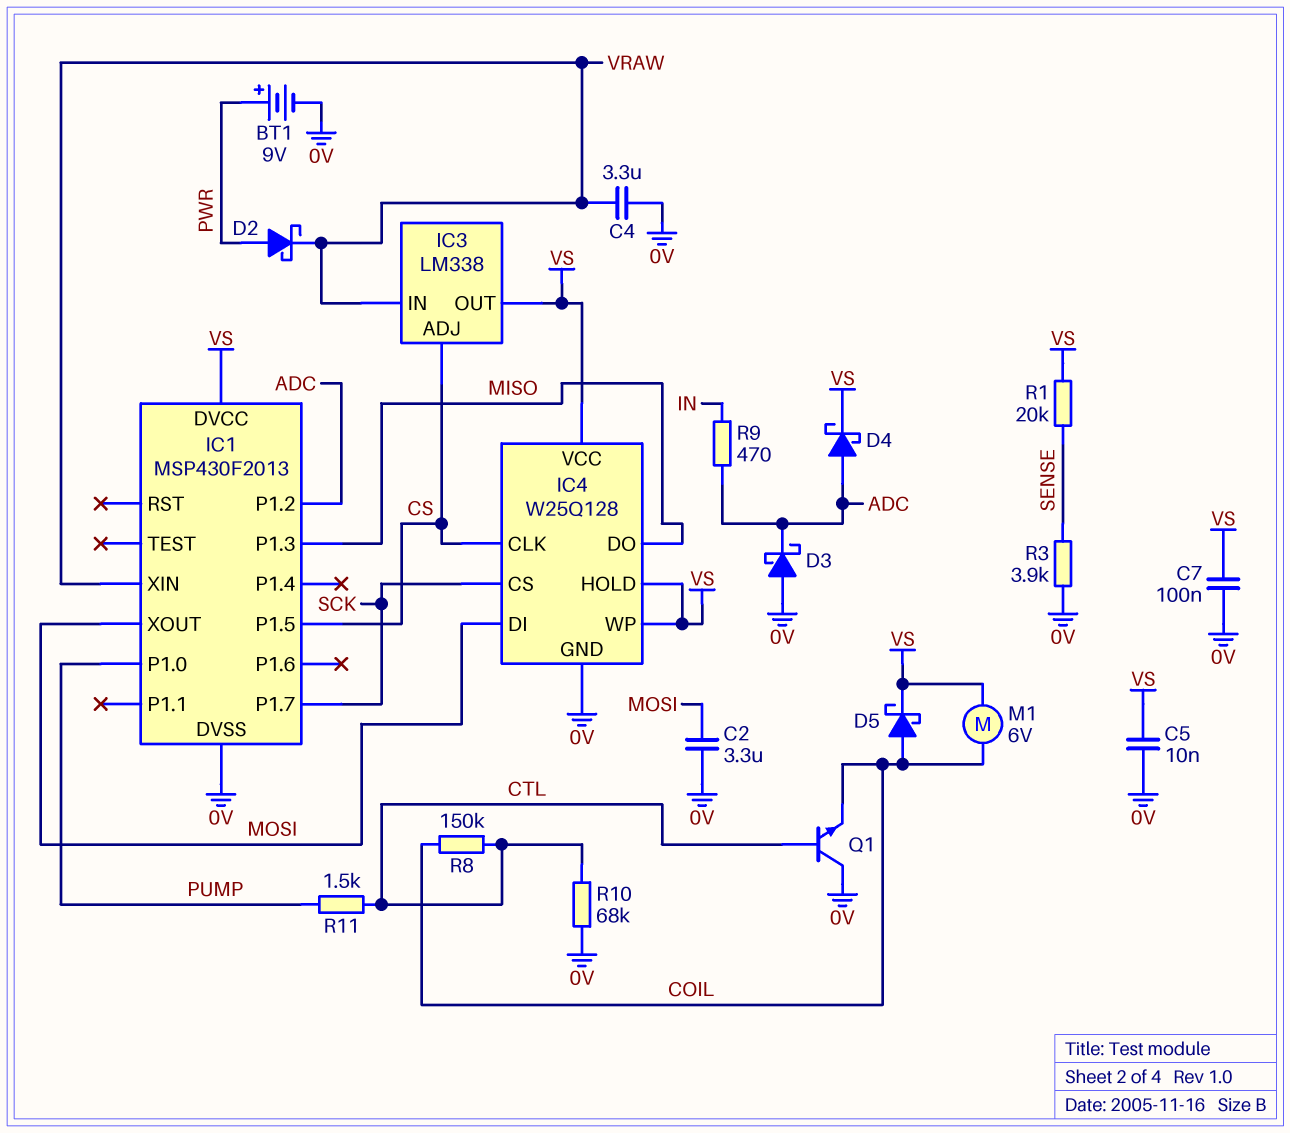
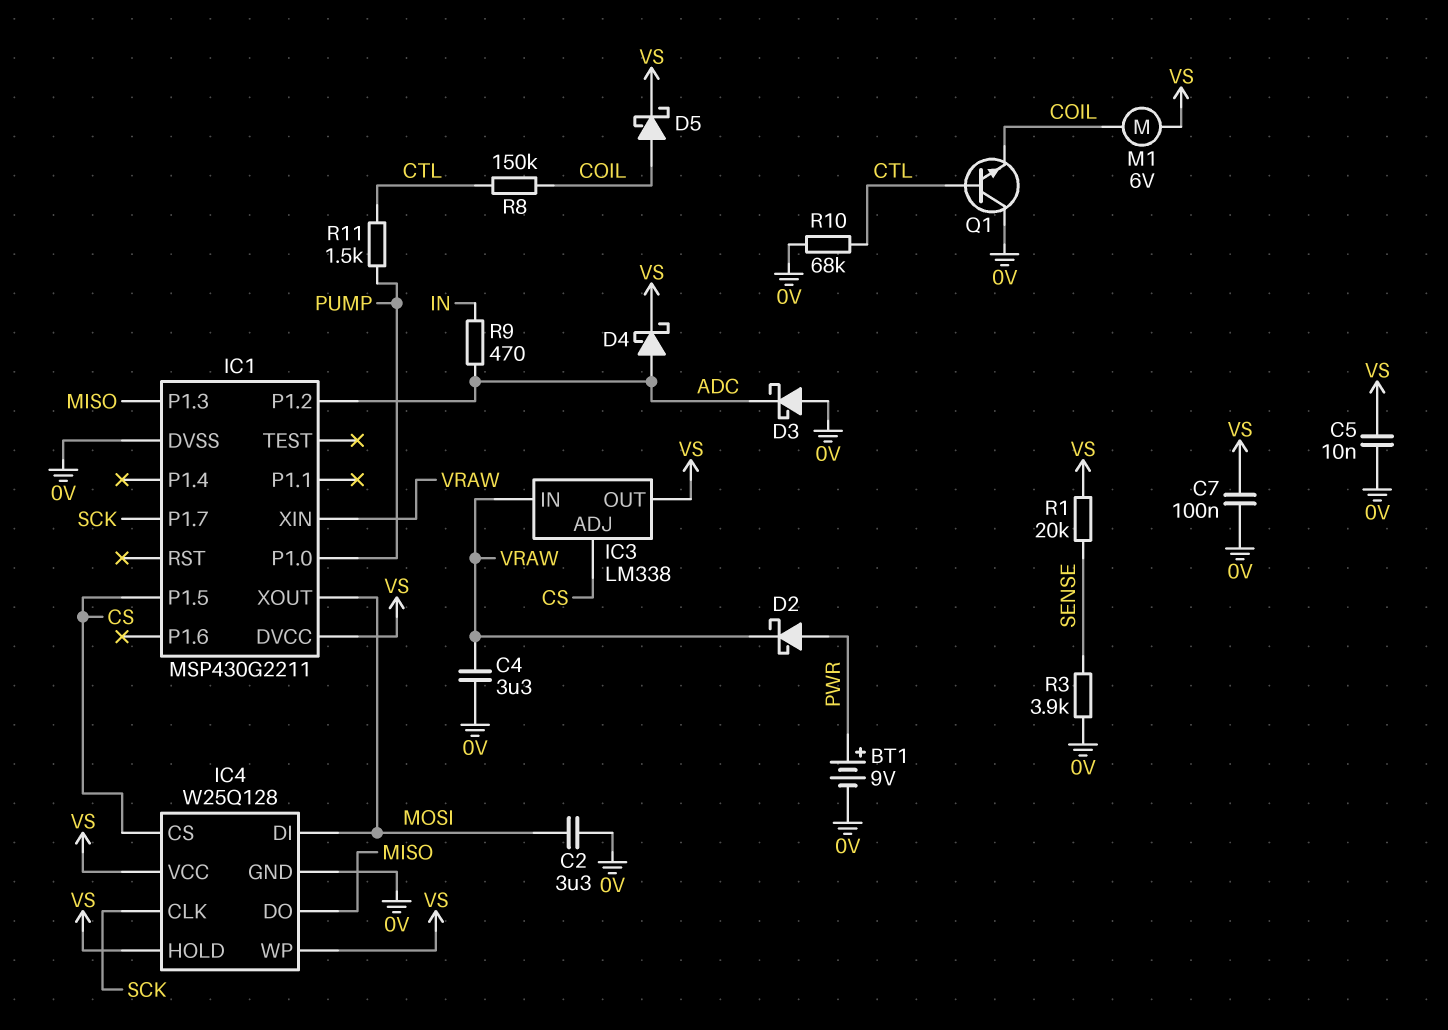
IC1: MSP430F2013 -> MSP430G2211
IC4 pin CLK: CS -> SCK
IC4 pin CS: SCK -> CS

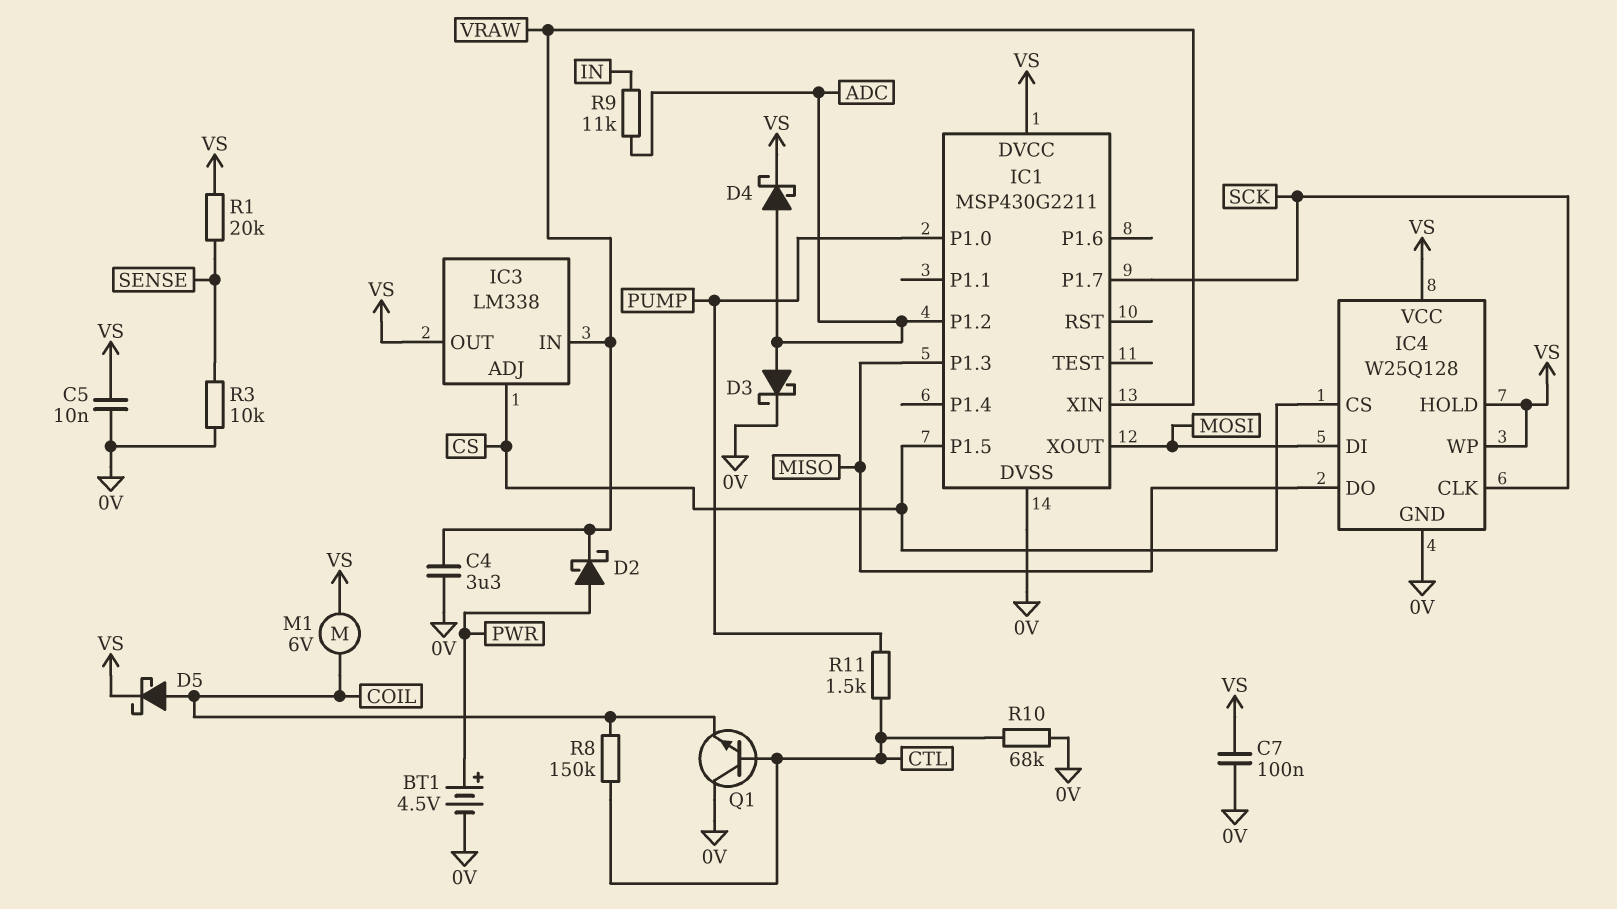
BT1: 9V (plus PWR, minus 0V) -> 4.5V (plus PWR, minus 0V)
C2: 3.3uF (0V, MOSI) -> none
D3: schottky (A 0V, K ADC) -> schottky (A ADC, K 0V)
R3: 3.9k (0V, SENSE) -> 10k (0V, SENSE)
R9: 470 (ADC, IN) -> 11k (ADC, IN)

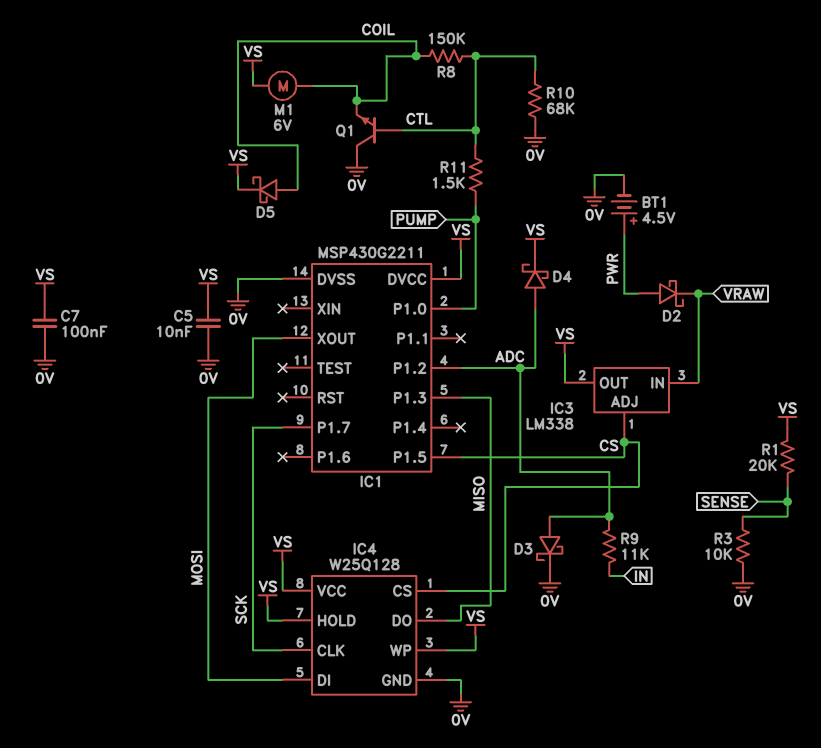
C4: 3.3uF (0V, VRAW) -> none
IC1 pin XIN: VRAW -> none

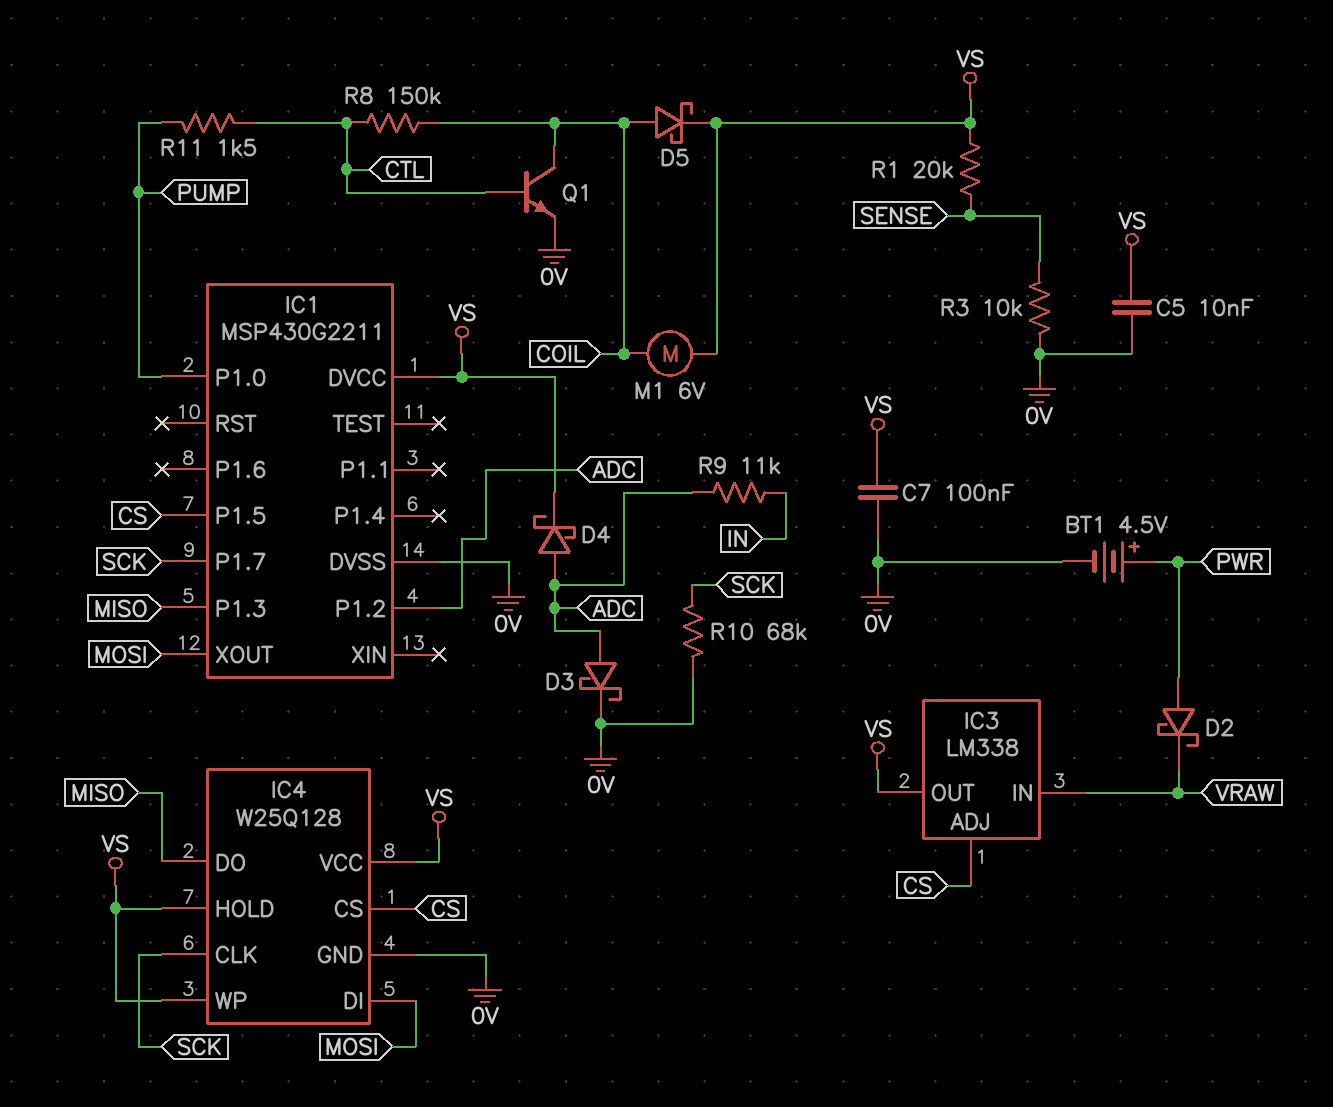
Q1: NPN (B CTL, C 0V, E COIL) -> NPN (B CTL, C COIL, E 0V)
R10: 68k (0V, CTL) -> 68k (0V, SCK)

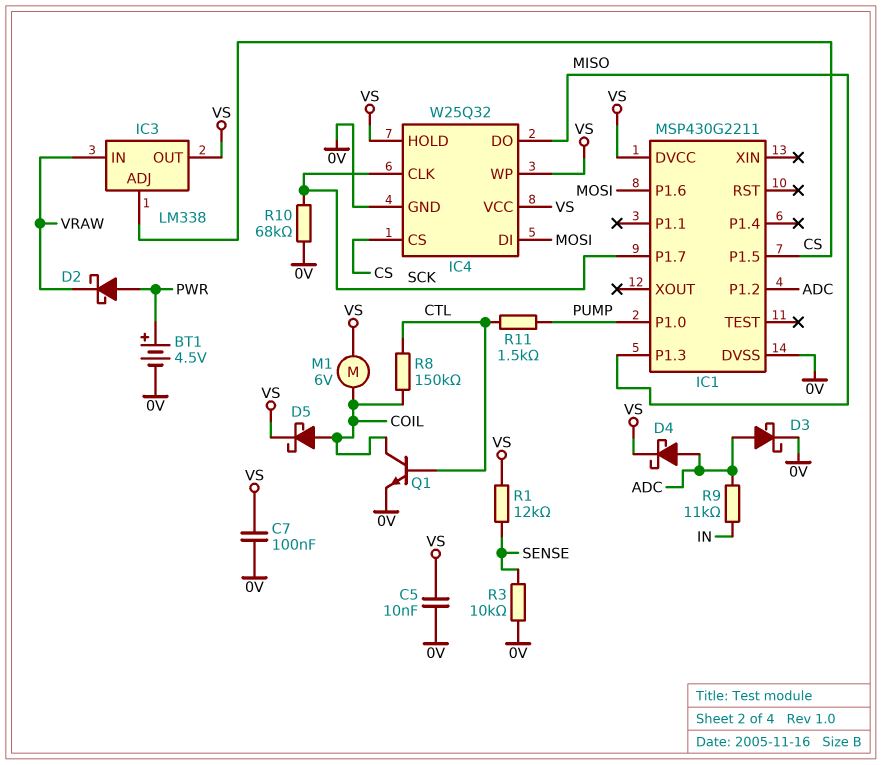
IC1 pin P1.6: none -> MOSI
IC1 pin XOUT: MOSI -> none
IC4: W25Q128 -> W25Q32
R1: 20k (SENSE, VS) -> 12k (SENSE, VS)

